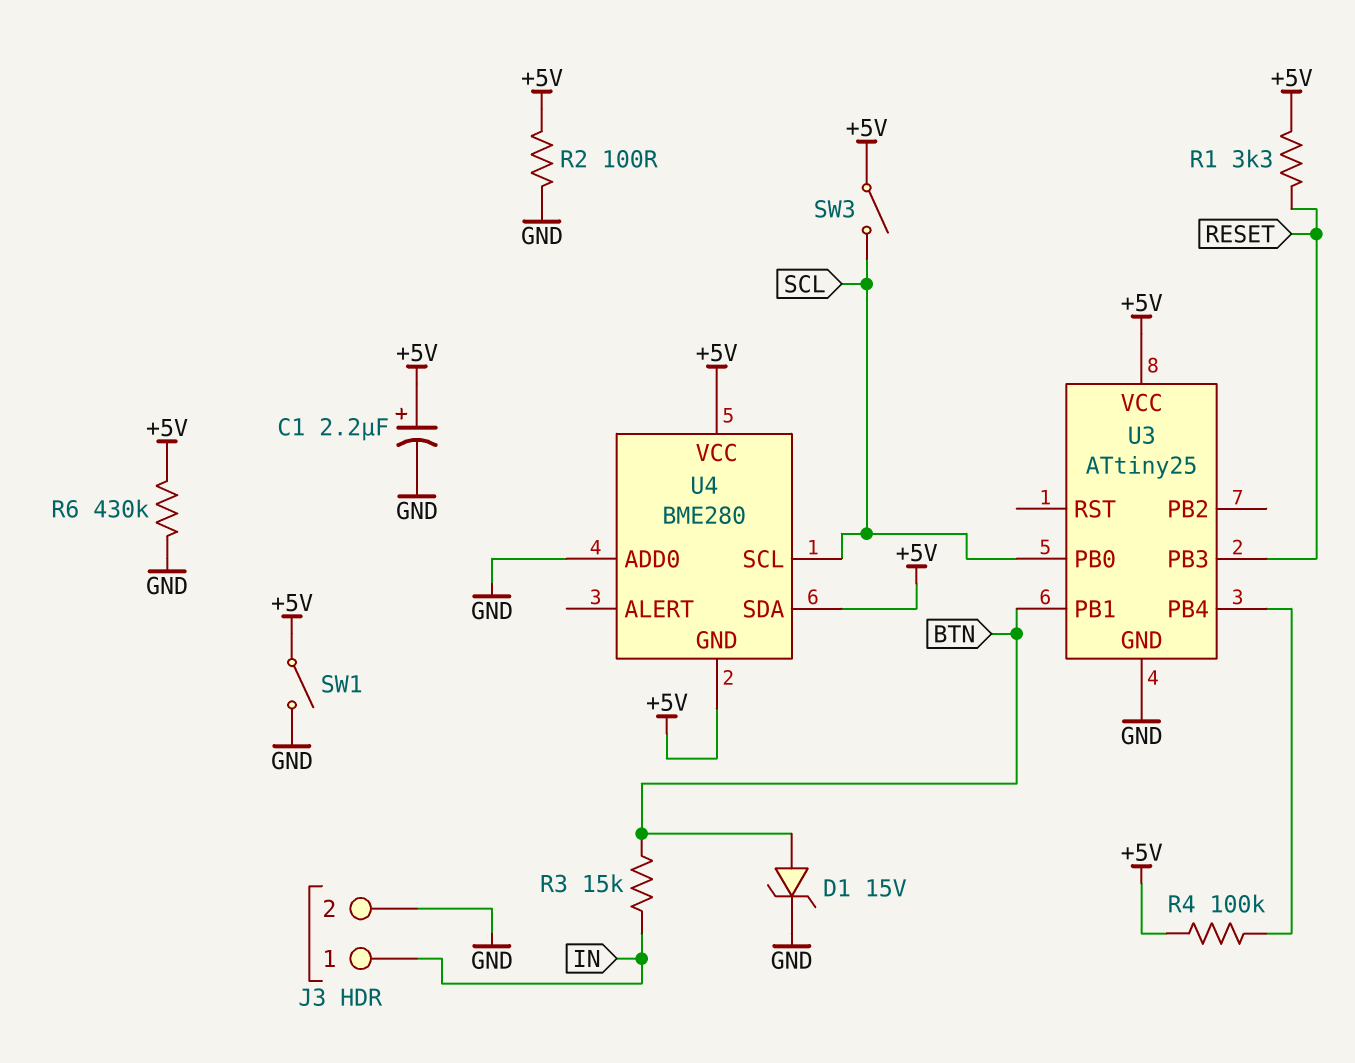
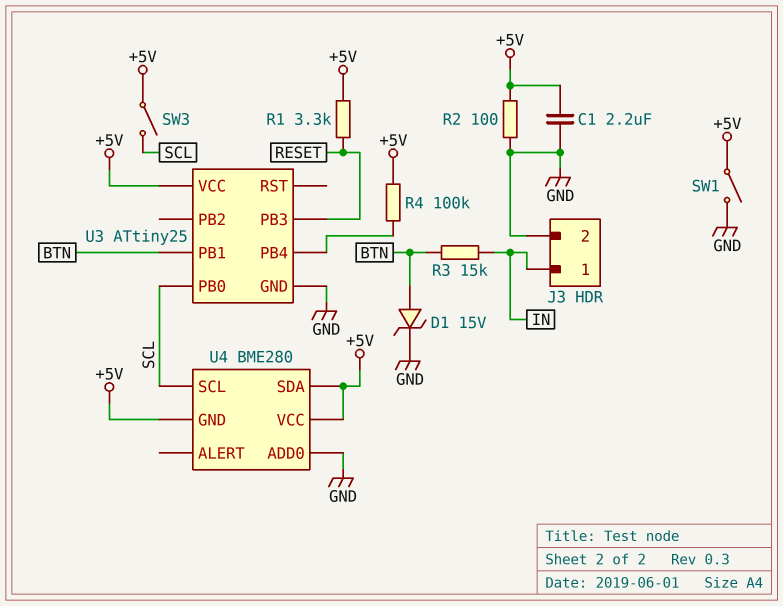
C1: 2.2uF (plus +5V, minus GND) -> 2.2uF (+5V, GND)
R6: 430k (+5V, GND) -> none

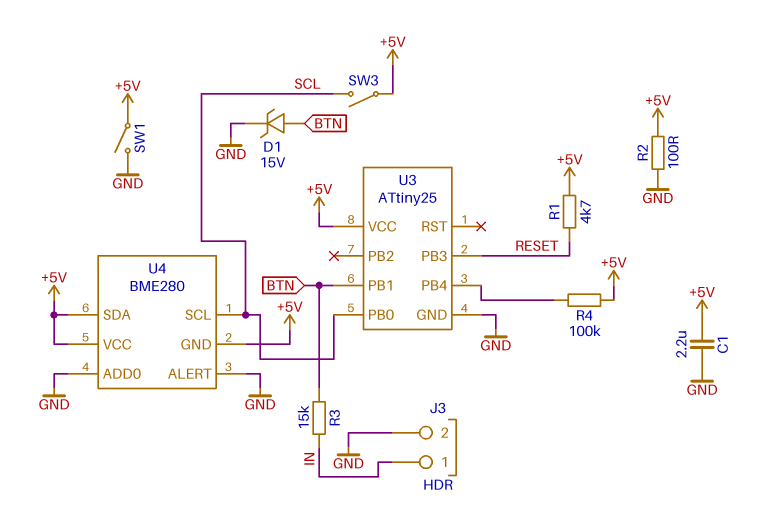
R1: 3.3k (+5V, RESET) -> 4.7k (+5V, RESET)
U4 pin ALERT: none -> GND

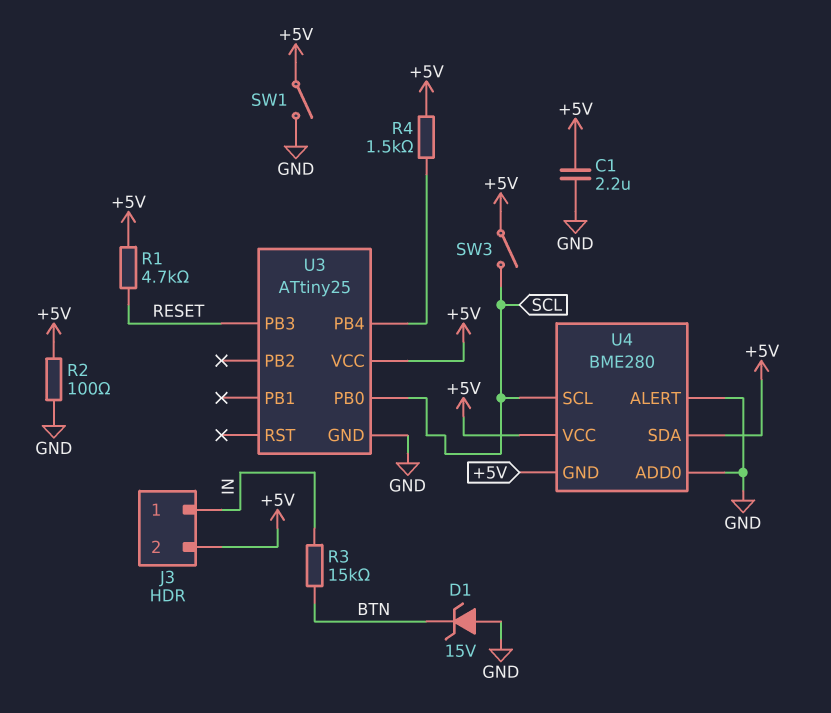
D1: zener 15V (A BTN, K GND) -> zener 15V (A GND, K BTN)
J3 pin 2: GND -> +5V
R4: 100k (+5V, U3/PB4) -> 1.5k (+5V, U3/PB4)
U3 pin PB1: BTN -> none

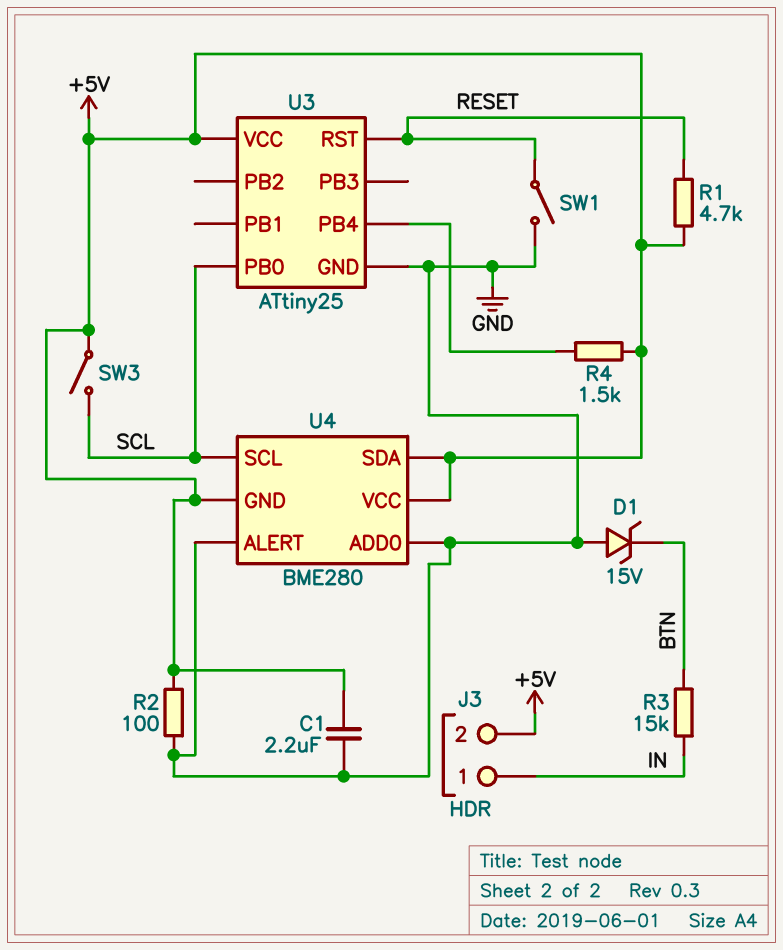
SW1: switch (+5V, GND) -> switch (GND, RESET)
U3 pin PB3: RESET -> none
U3 pin RST: none -> RESET

